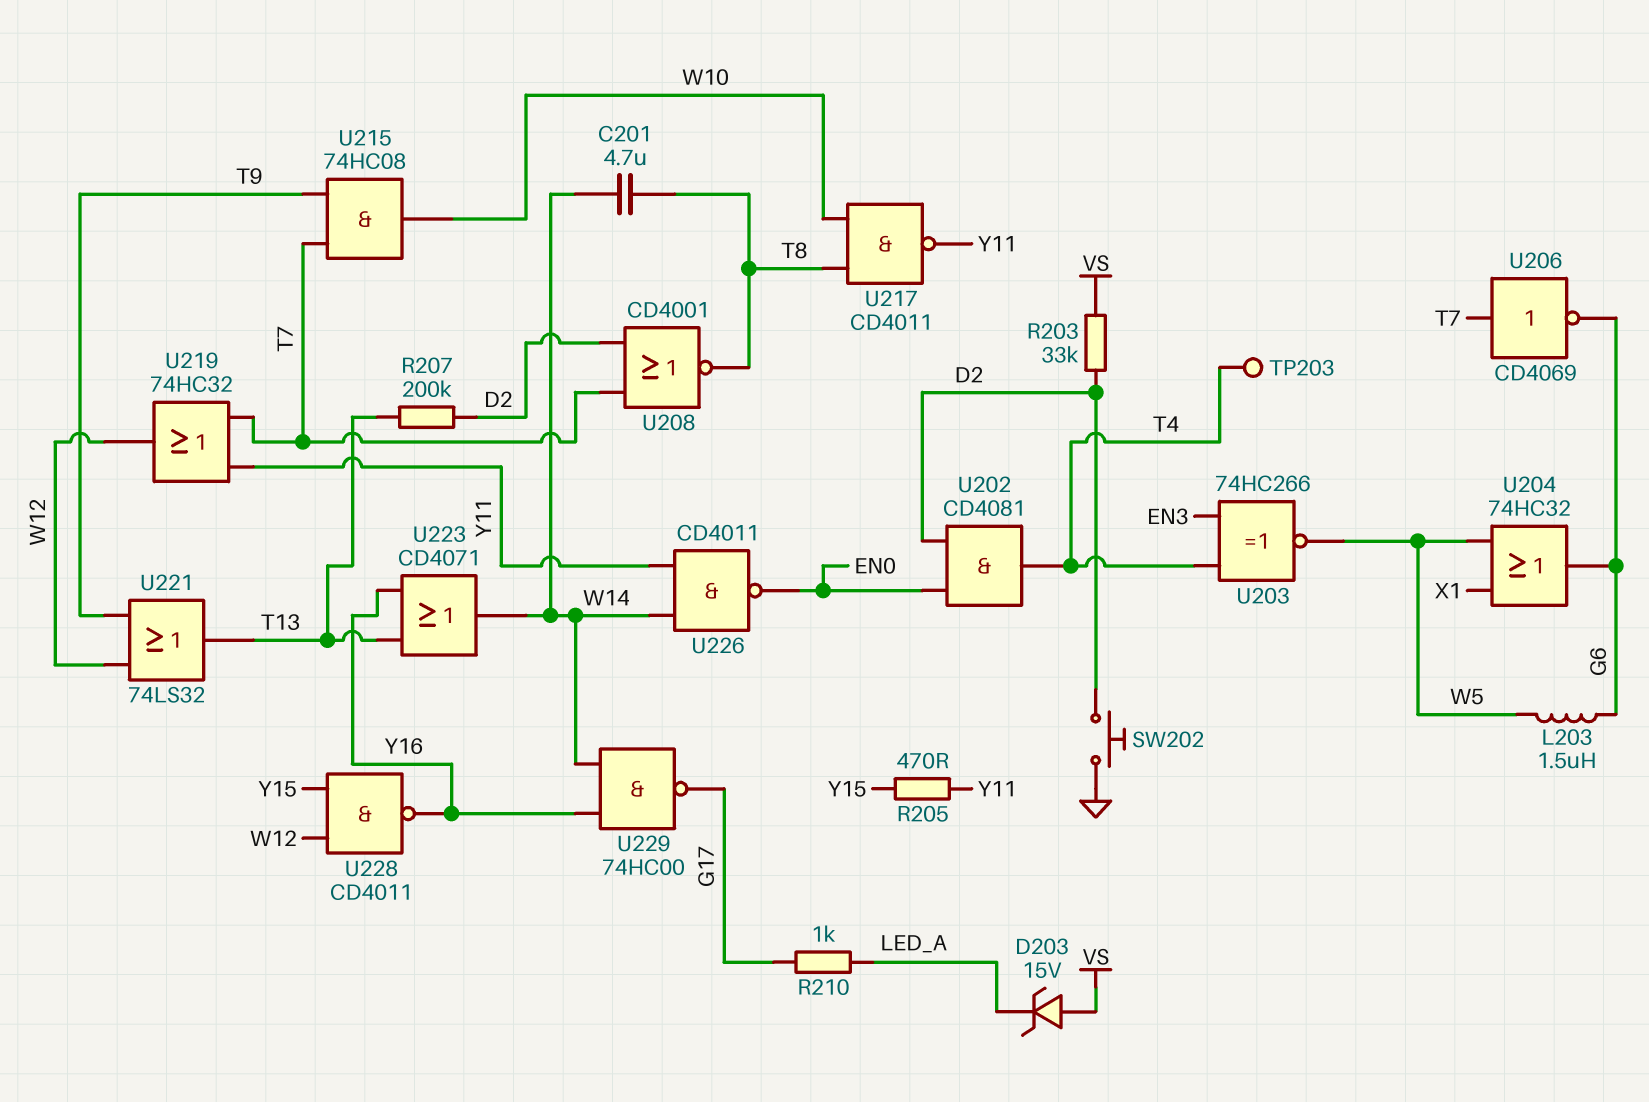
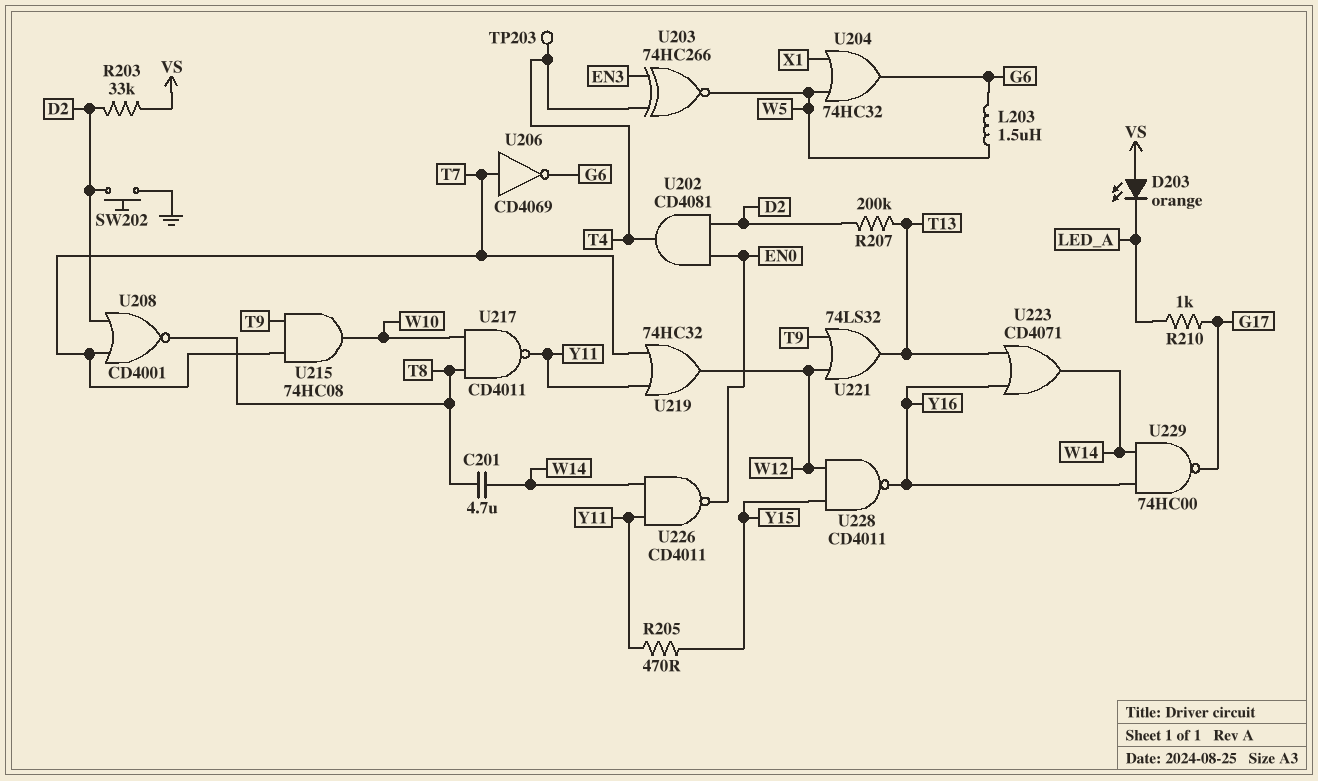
D203: zener 15V (A VS, K LED_A) -> LED orange (A VS, K LED_A)

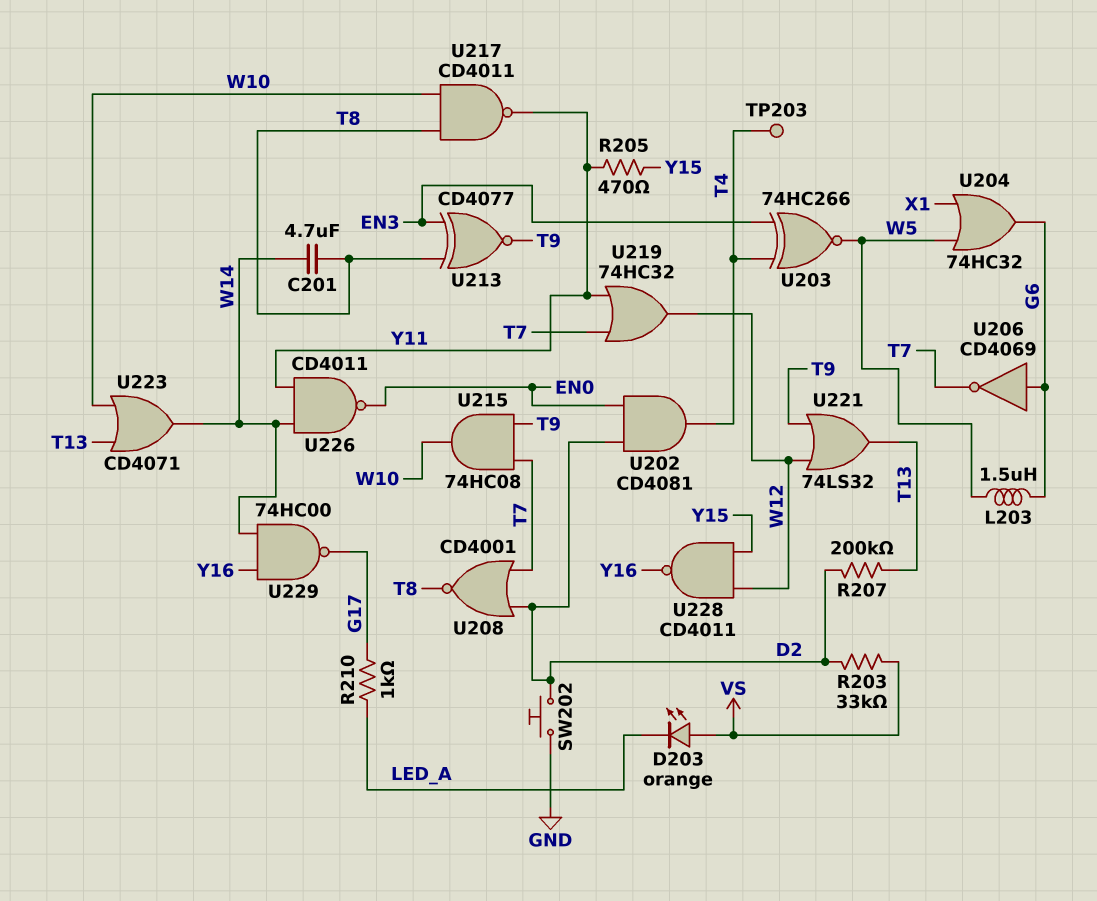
U206: NOT CD4069 (in T7, out G6) -> NOT CD4069 (in G6, out T7)
U213: none -> XNOR CD4077 (in EN3, in T8, out T9)
U223: OR CD4071 (in T13, in Y16, out W14) -> OR CD4071 (in T13, in W10, out W14)

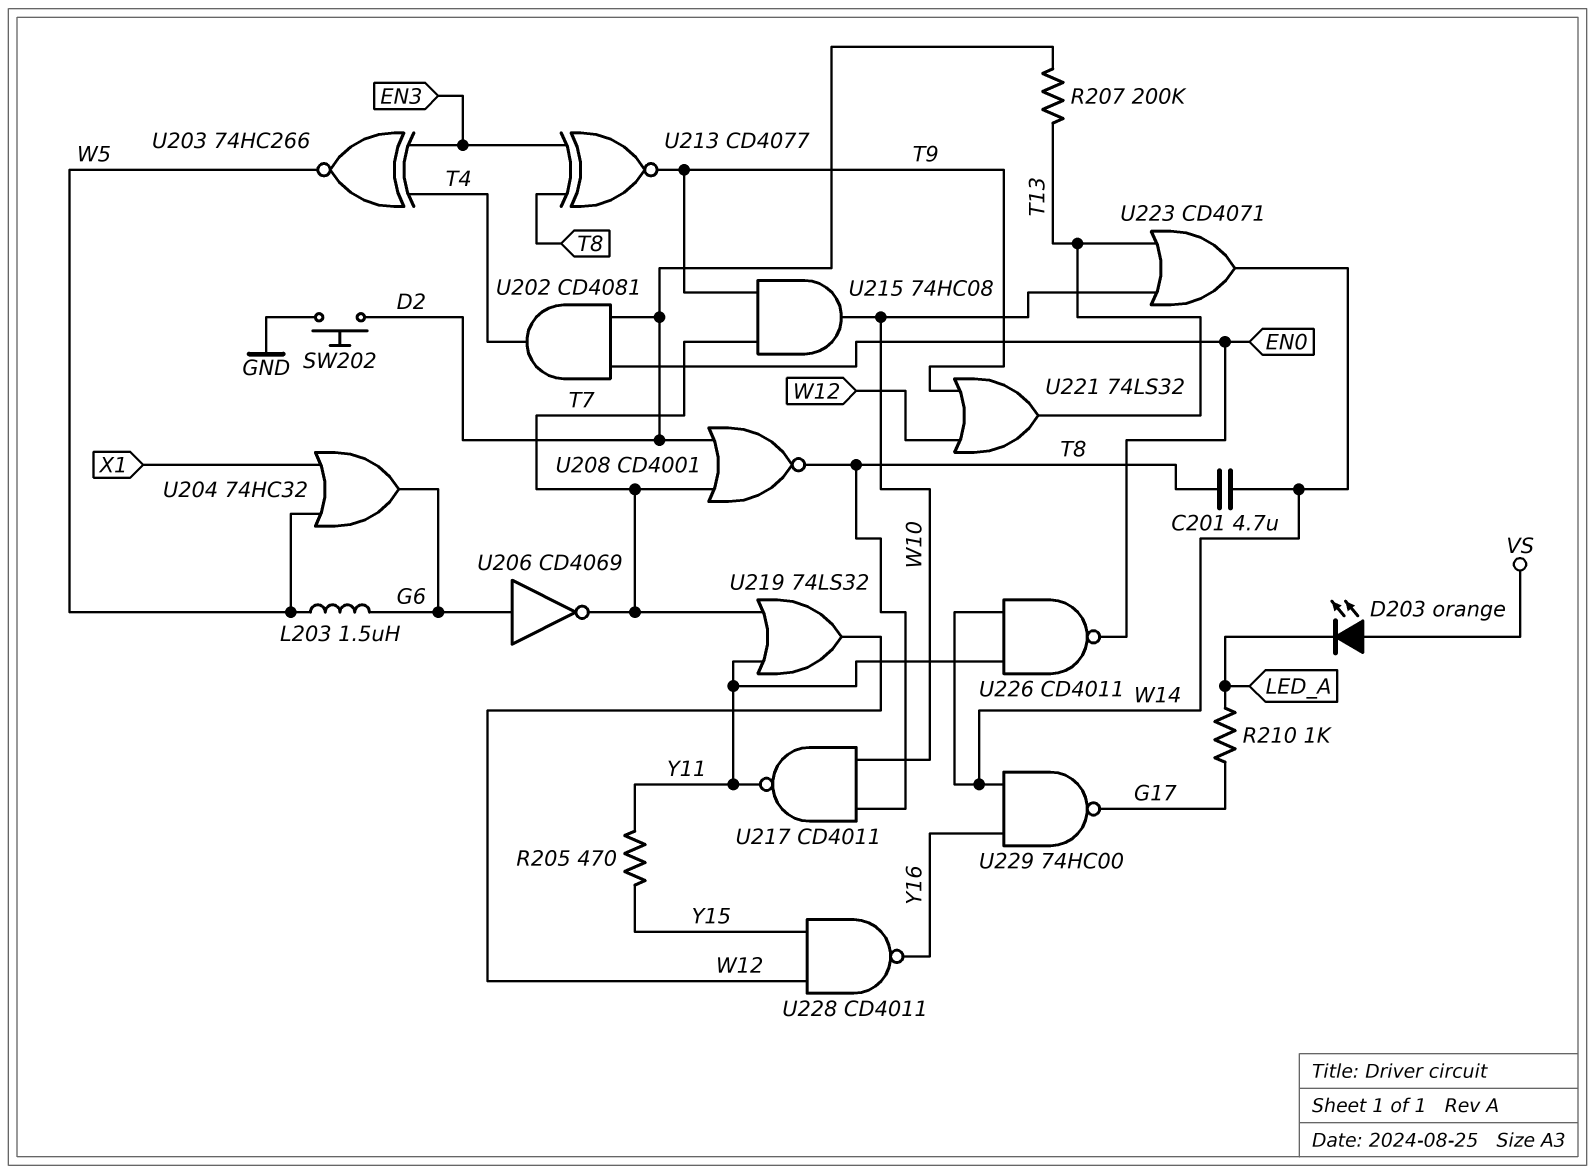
R203: 33k (D2, VS) -> none
TP203: test point (T4) -> none
U219: OR 74HC32 (in T7, in Y11, out W12) -> OR 74LS32 (in T7, in Y11, out W12)

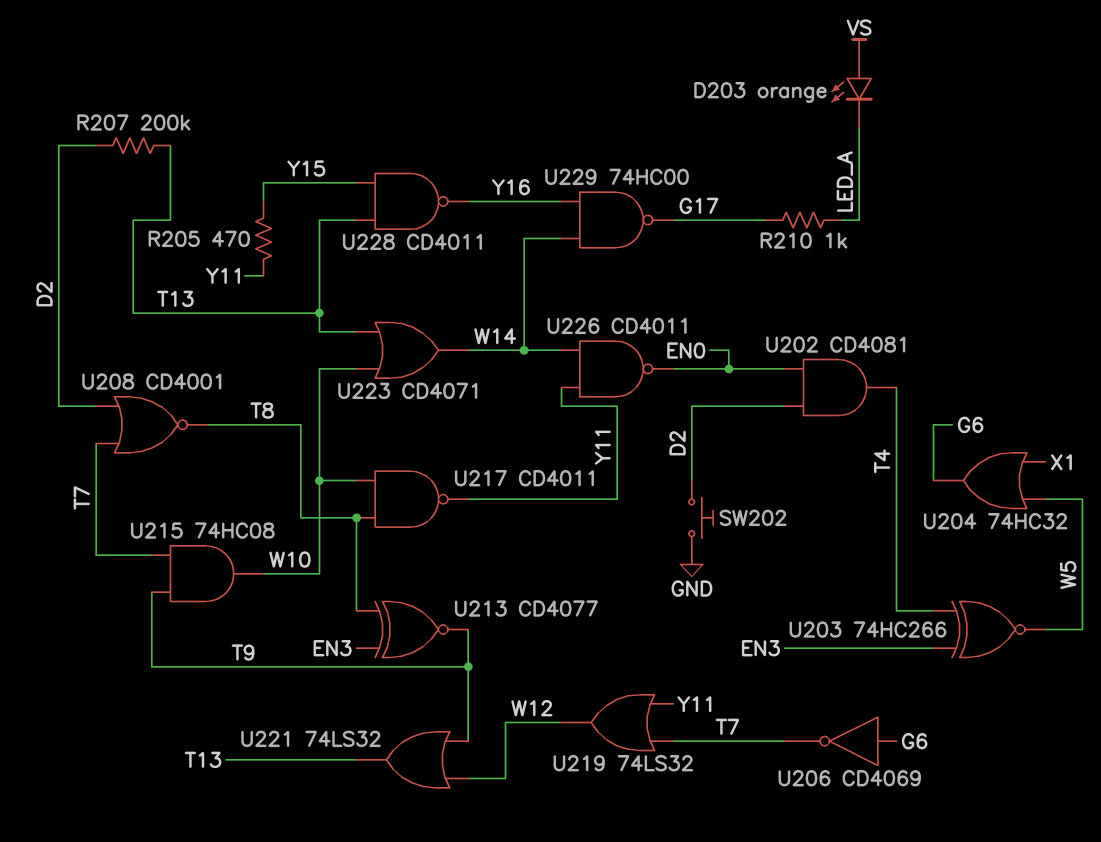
C201: 4.7uF (T8, W14) -> none
L203: 1.5uH (G6, W5) -> none
U228: NAND CD4011 (in W12, in Y15, out Y16) -> NAND CD4011 (in T13, in Y15, out Y16)

